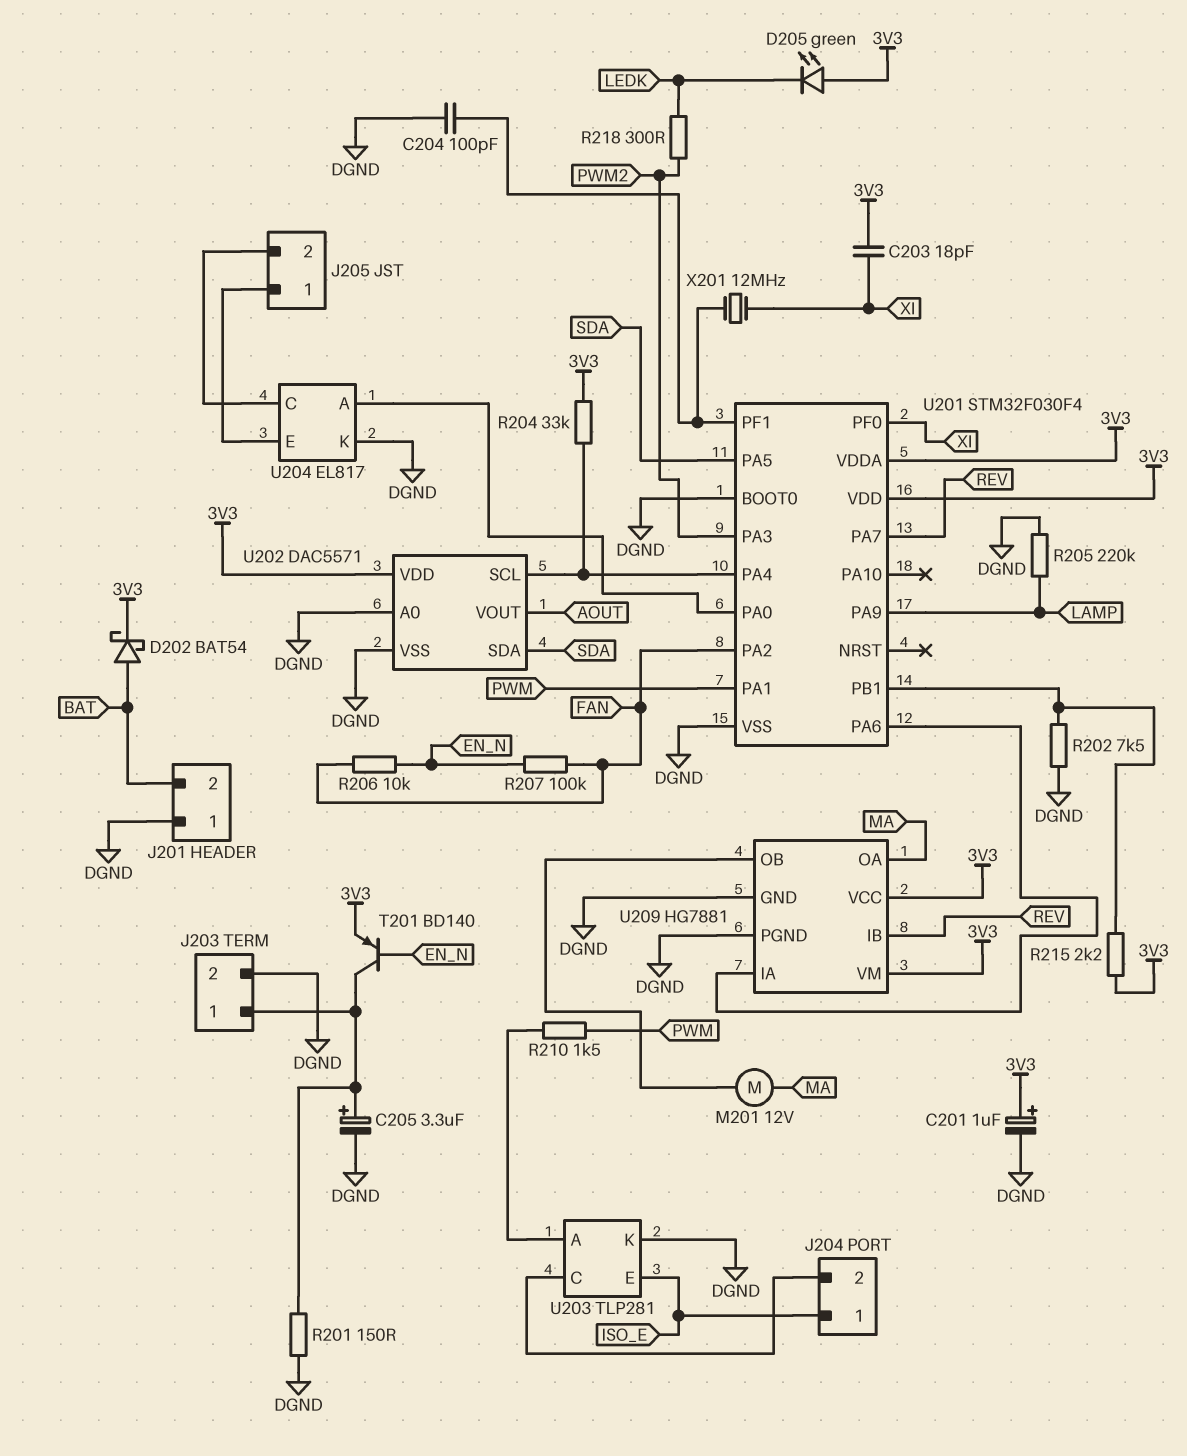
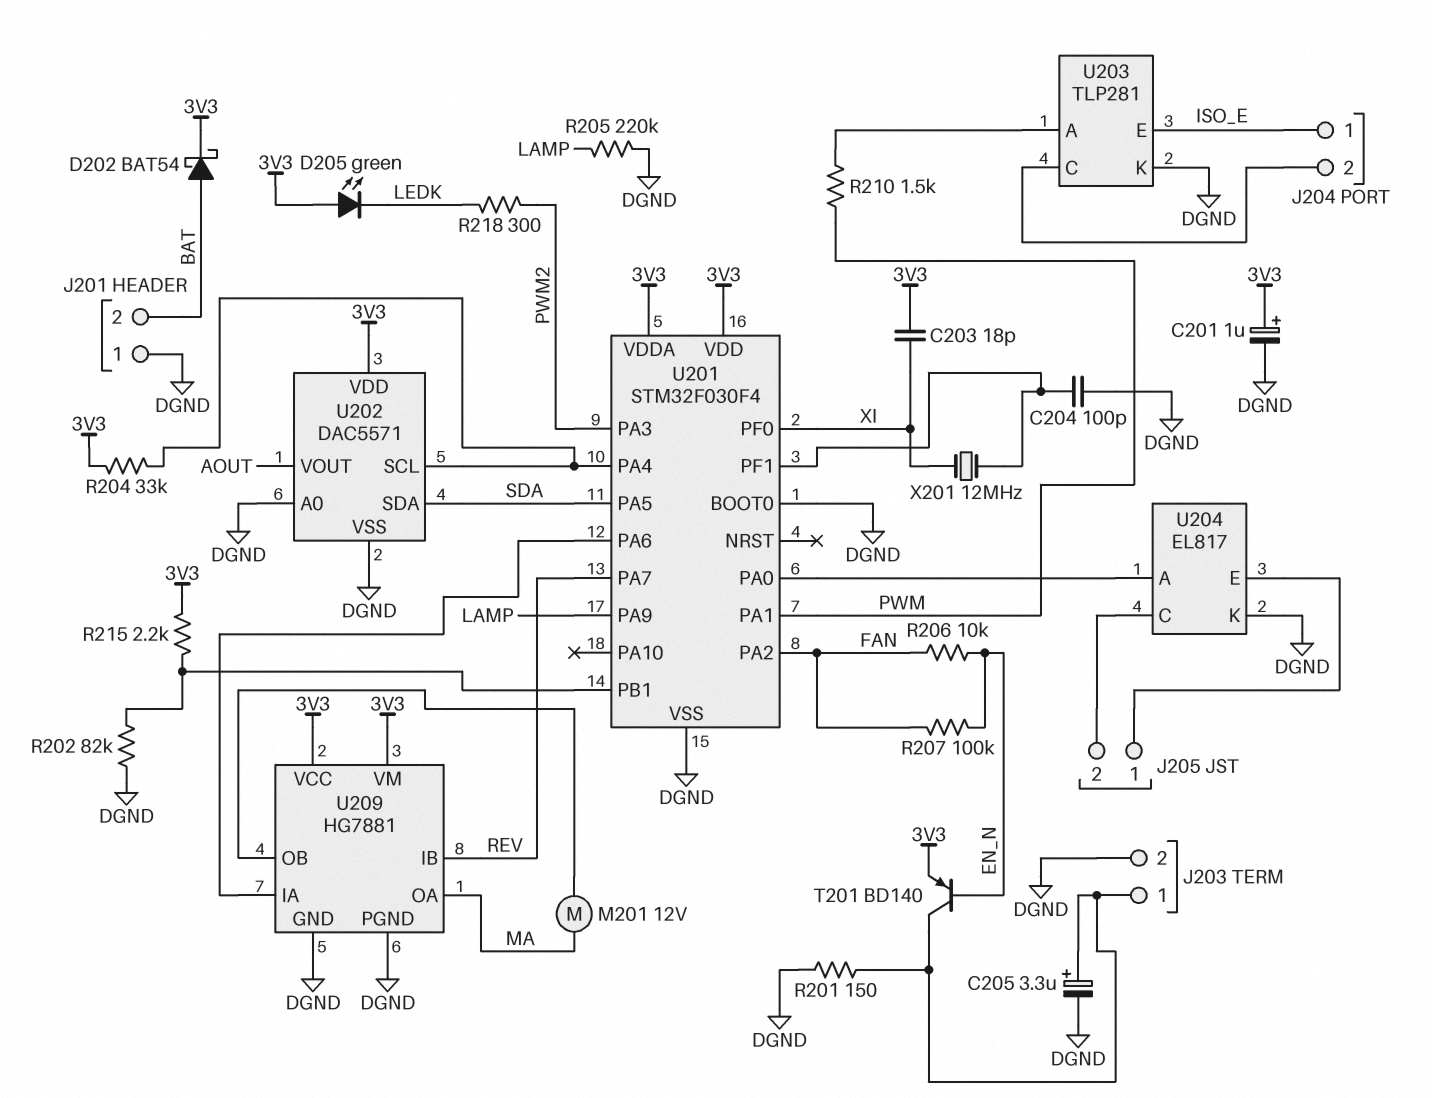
R202: 7.5k (DGND, U201/PB1) -> 82k (DGND, U201/PB1)

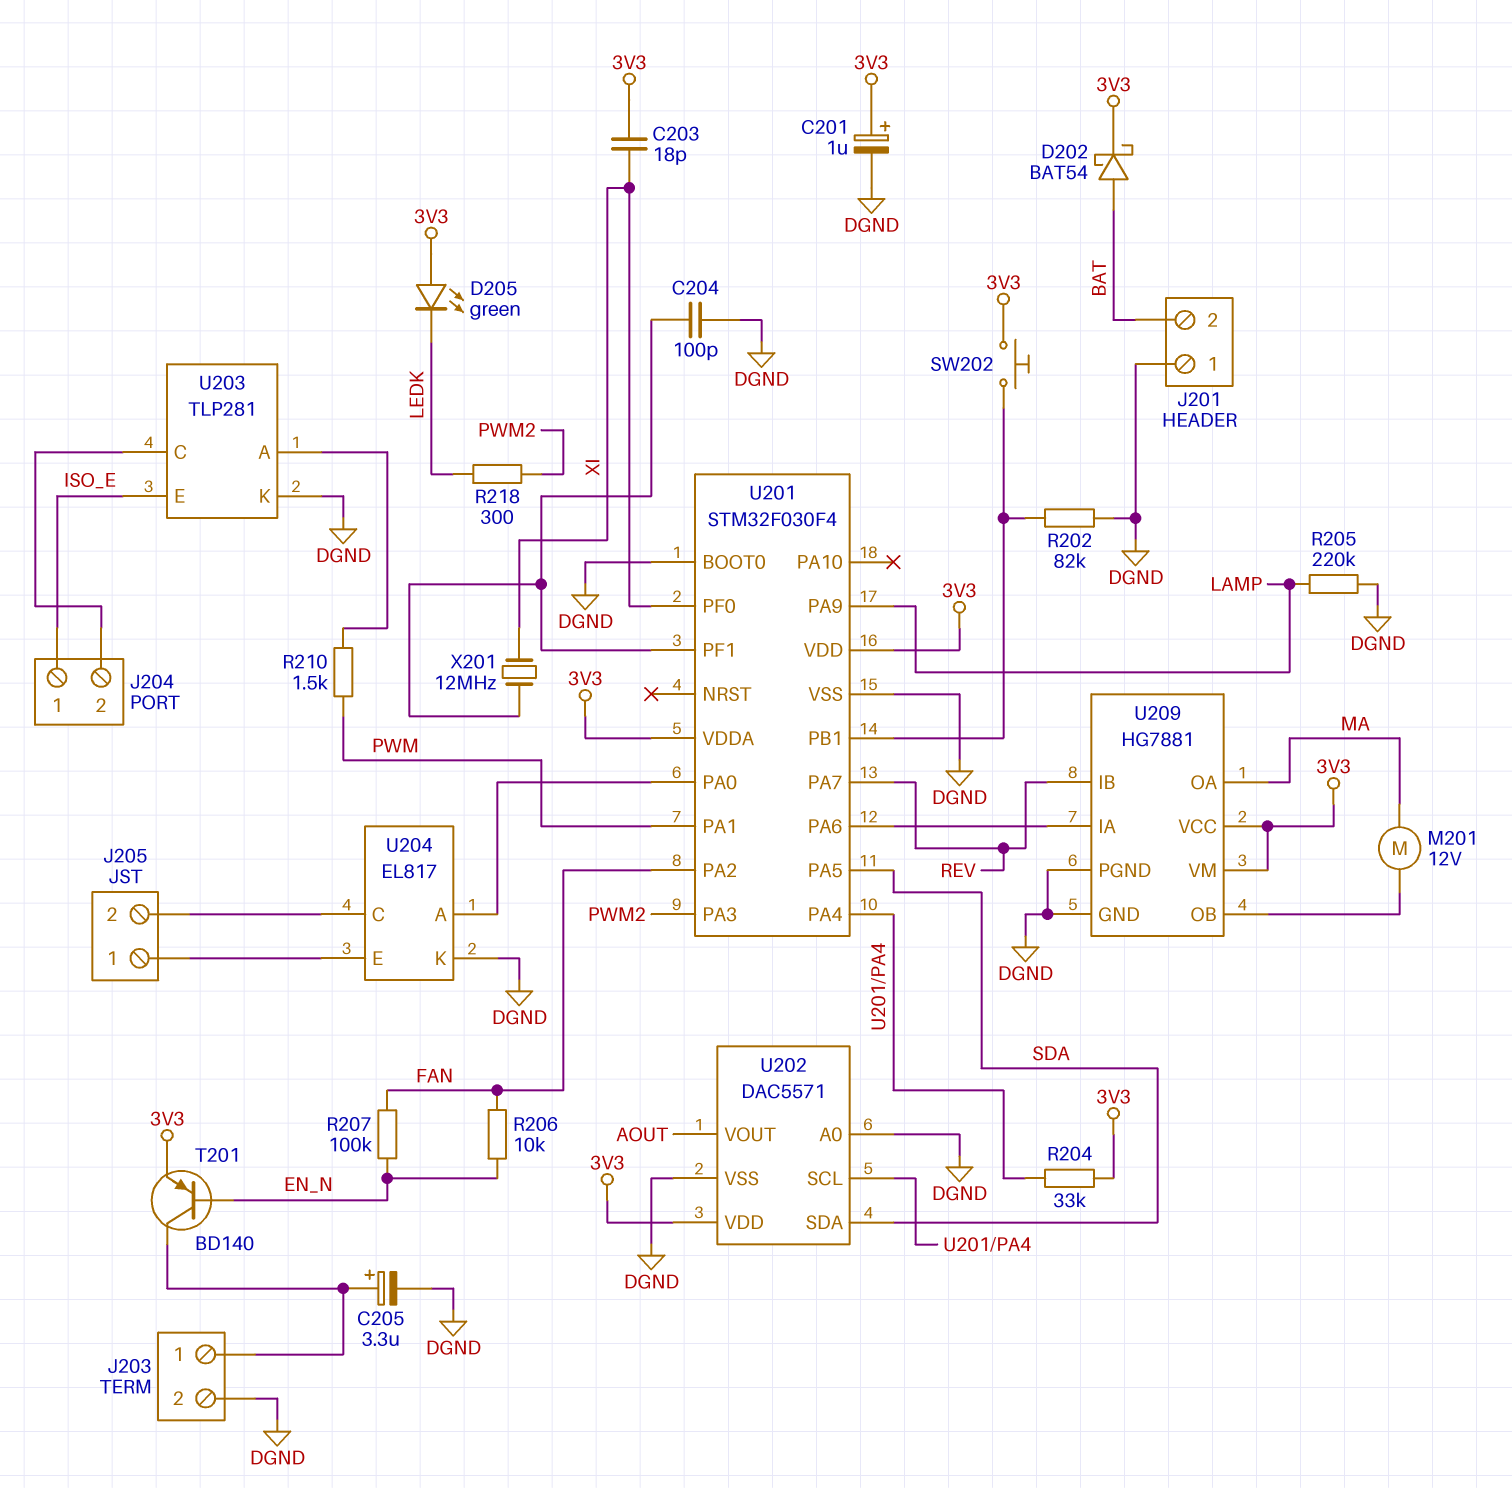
R201: 150 (DGND, J203/1) -> none
R215: 2.2k (3V3, U201/PB1) -> none
SW202: none -> button (3V3, U201/PB1)

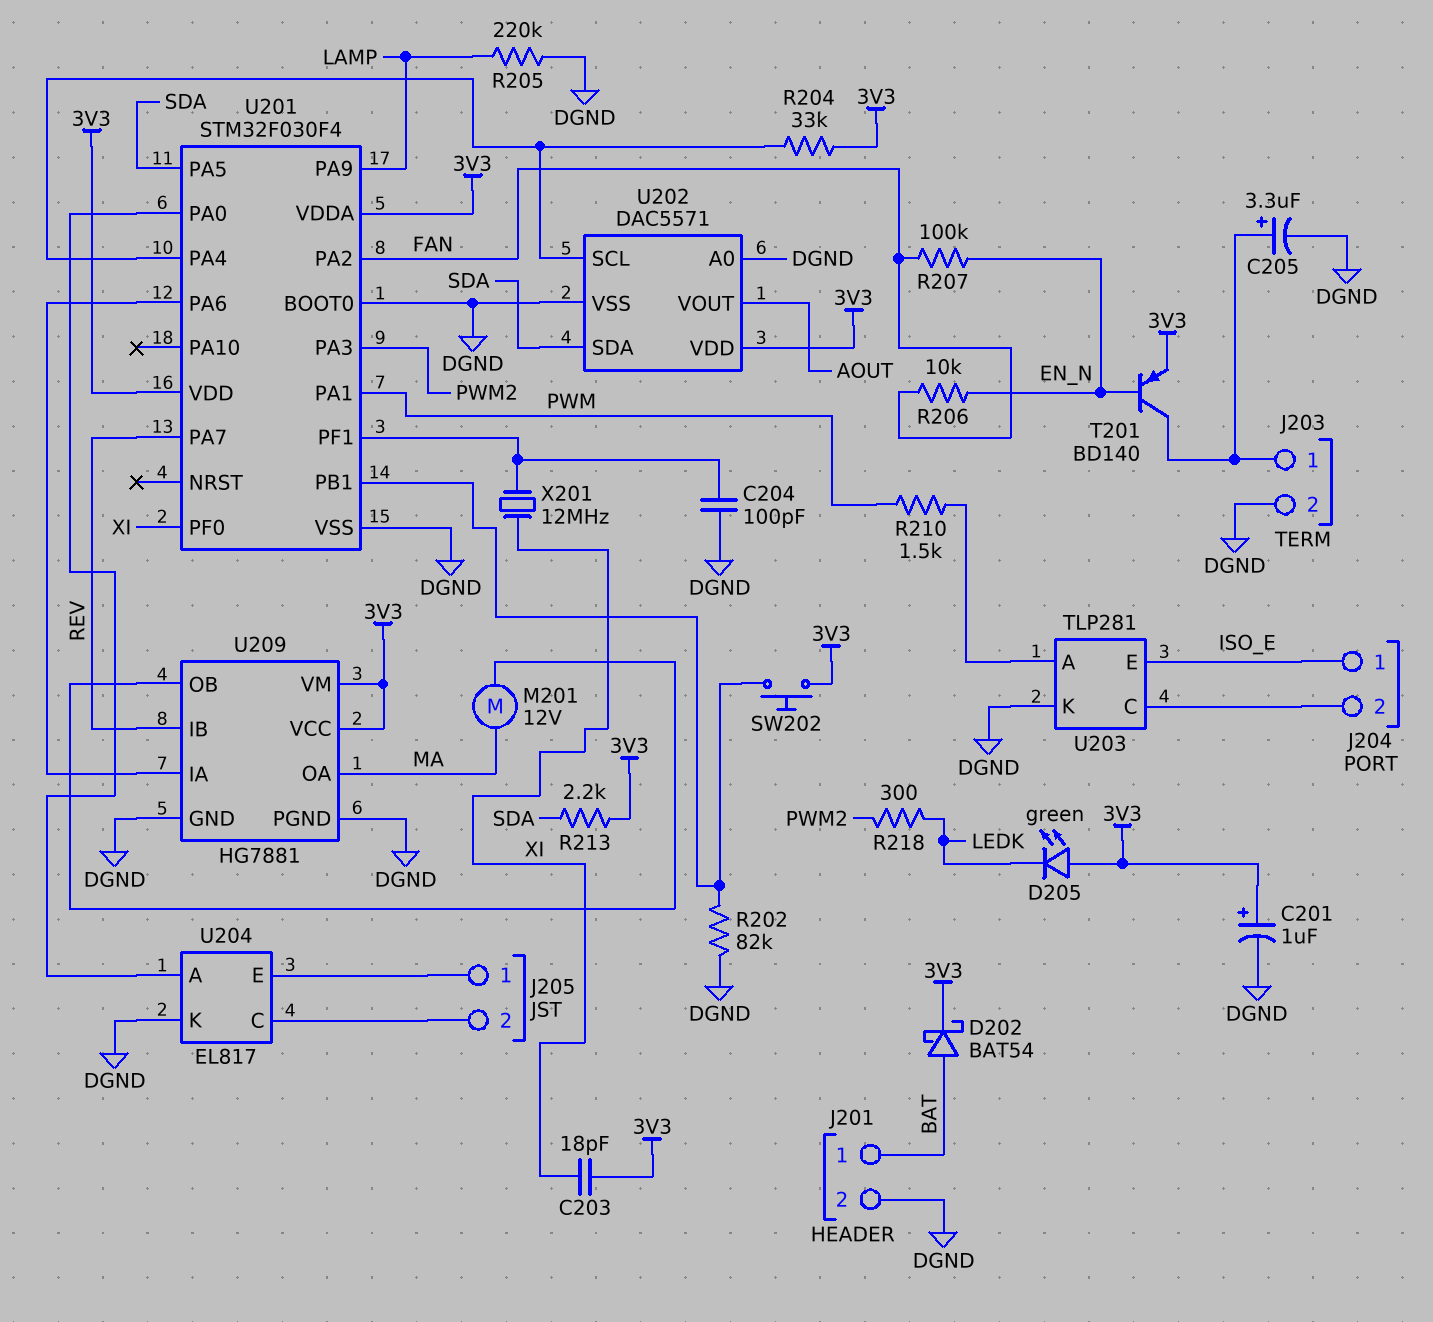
J201 pin 1: DGND -> BAT
J201 pin 2: BAT -> DGND
R213: none -> 2.2k (3V3, SDA)

